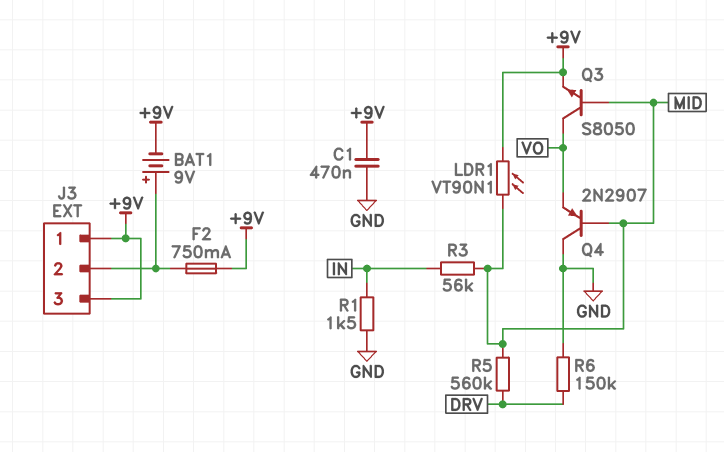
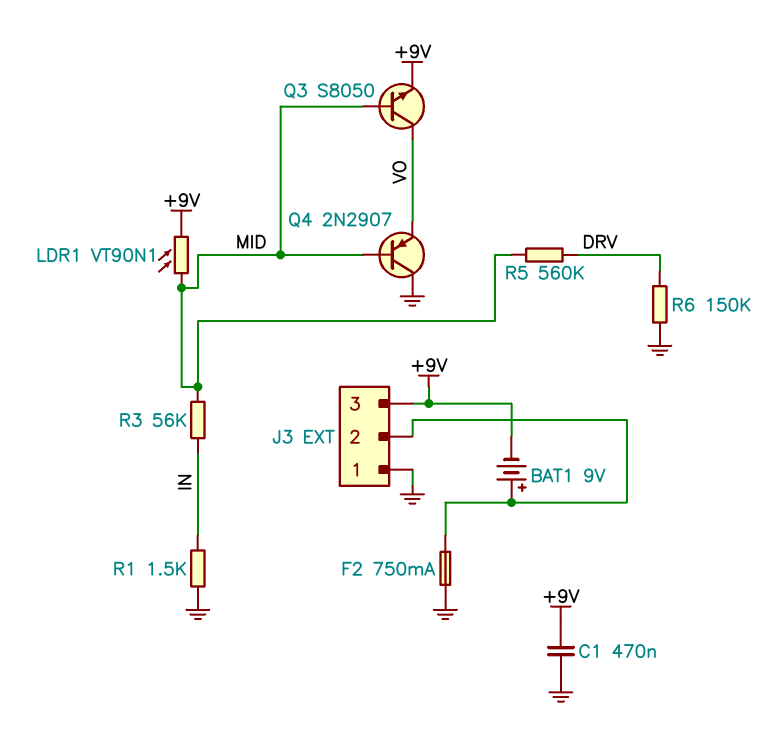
F2: 750mA (+9V, J3/2) -> 750mA (GND, J3/2)
J3 pin 1: +9V -> GND

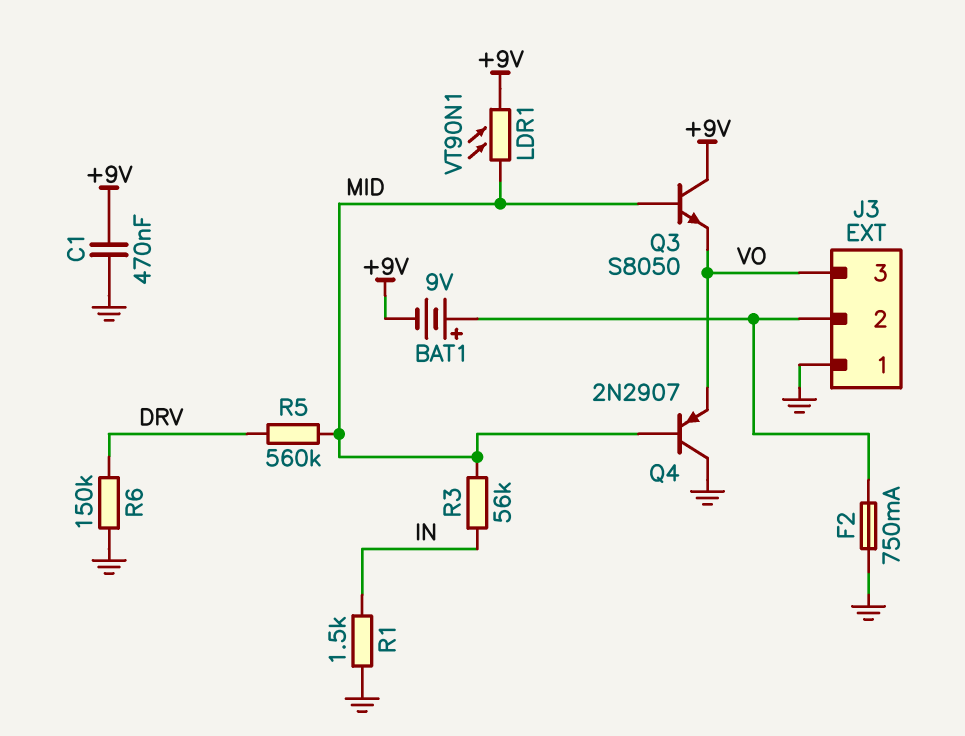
J3 pin 3: +9V -> VO
Q3: NPN S8050 (B MID, C VO, E +9V) -> NPN S8050 (B MID, C +9V, E VO)

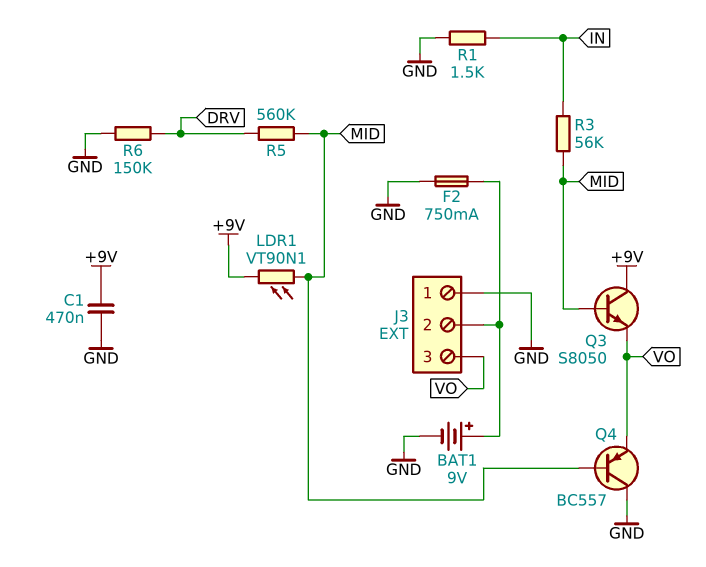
BAT1: 9V (plus J3/2, minus +9V) -> 9V (plus J3/2, minus GND)
Q4: PNP 2N2907 (B MID, C GND, E VO) -> PNP BC557 (B MID, C GND, E VO)

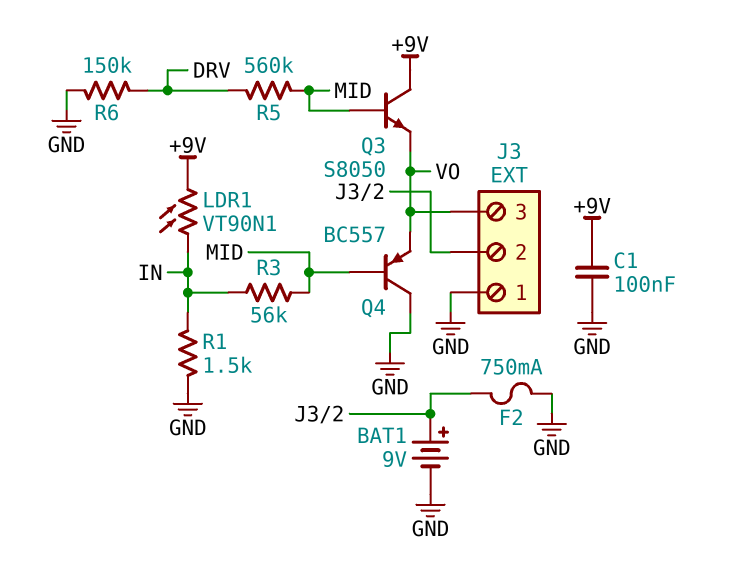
C1: 470nF (+9V, GND) -> 100nF (+9V, GND)
LDR1: VT90N1 (+9V, MID) -> VT90N1 (+9V, IN)

